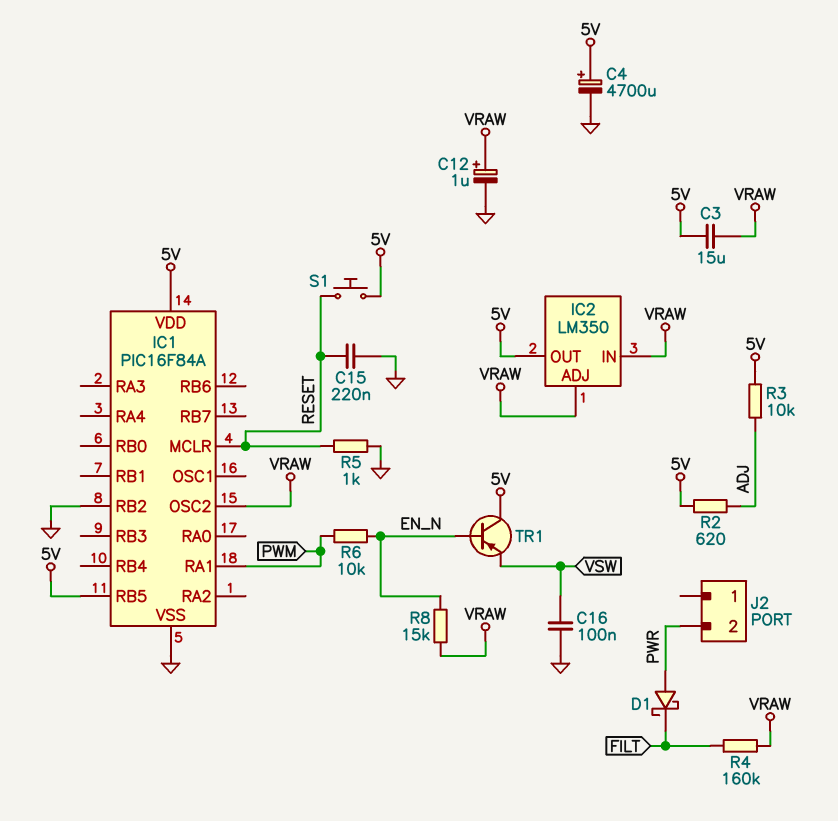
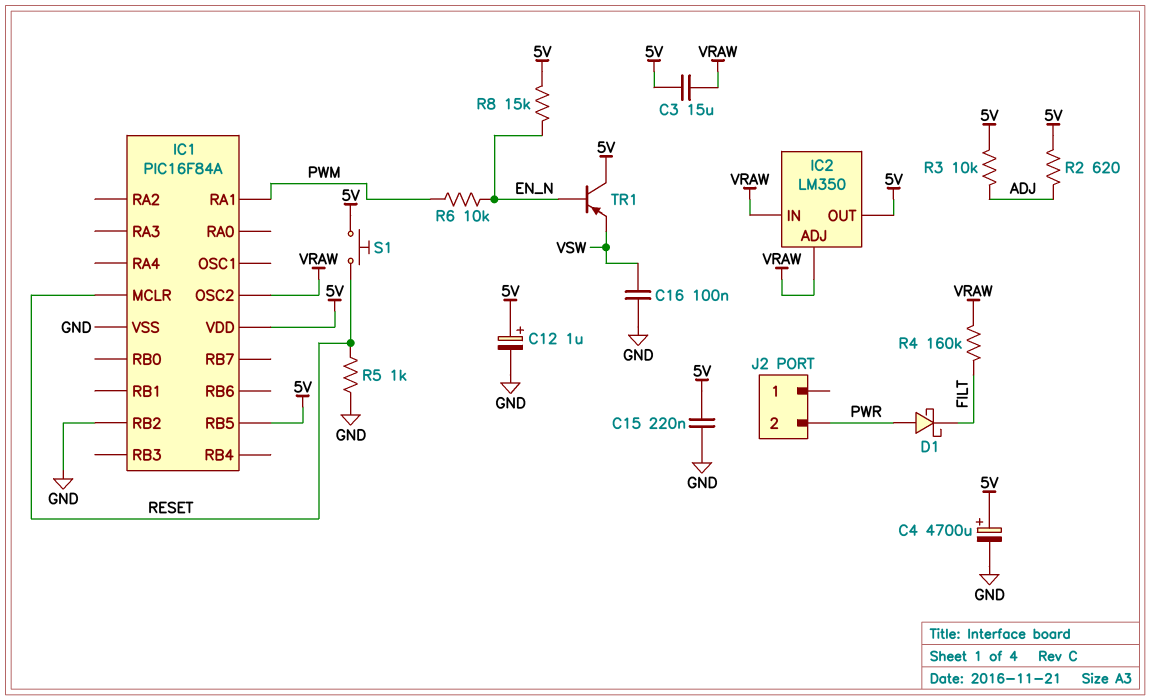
C12: 1uF (plus VRAW, minus GND) -> 1uF (plus 5V, minus GND)
C15: 220nF (GND, RESET) -> 220nF (5V, GND)
R8: 15k (EN_N, VRAW) -> 15k (5V, EN_N)

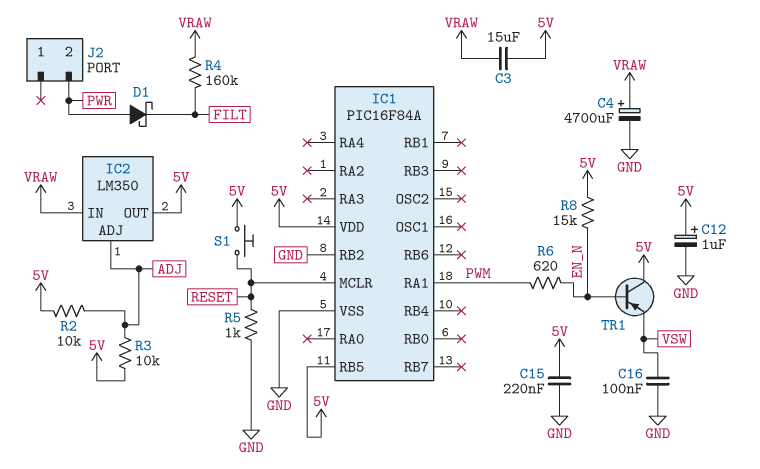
C4: 4700uF (plus 5V, minus GND) -> 4700uF (plus VRAW, minus GND)
IC1 pin OSC2: VRAW -> none
IC2 pin ADJ: VRAW -> ADJ
R2: 620 (5V, ADJ) -> 10k (5V, ADJ)
R6: 10k (EN_N, PWM) -> 620 (EN_N, PWM)

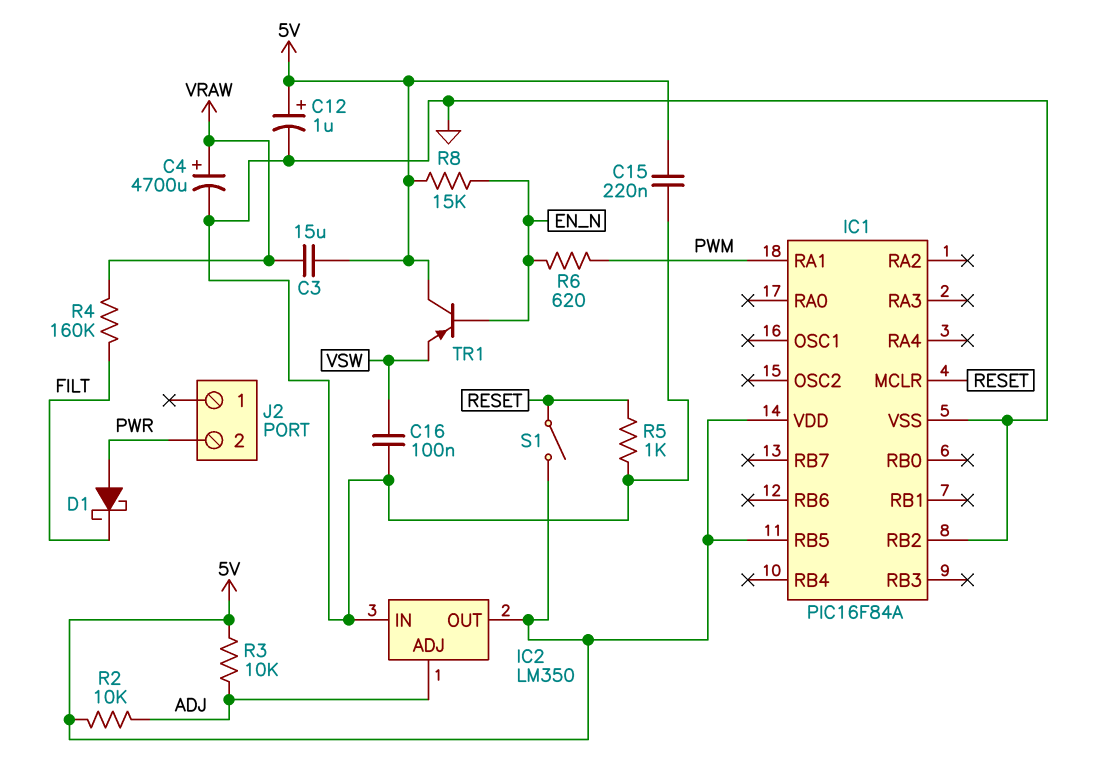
IC2 pin IN: VRAW -> GND
S1: button (5V, RESET) -> switch (5V, RESET)

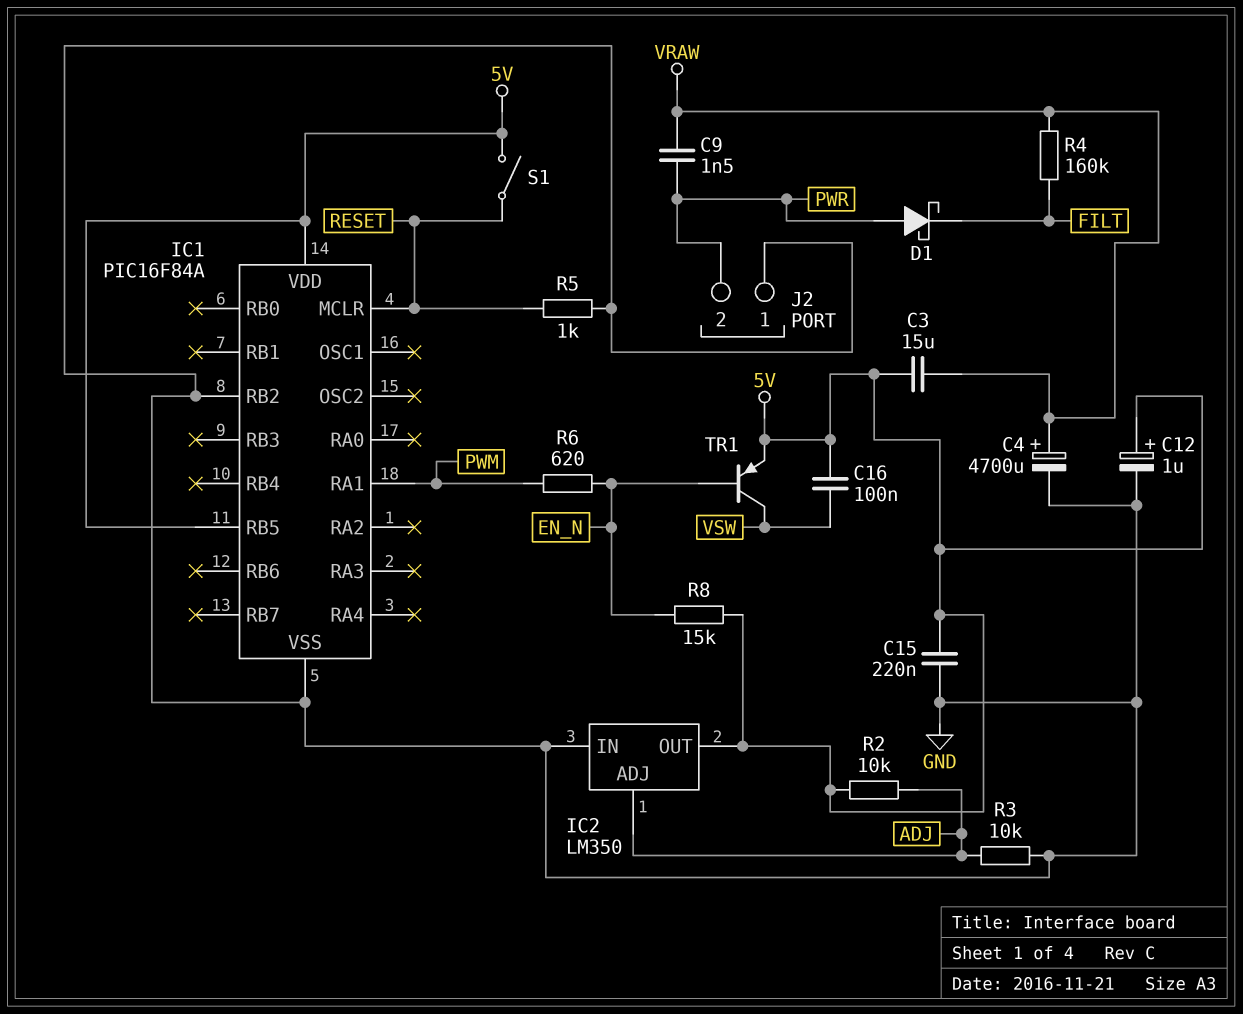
C9: none -> 1.5nF (PWR, VRAW)
C16: 100nF (GND, VSW) -> 100nF (5V, VSW)
J2 pin 1: none -> GND
R3: 10k (5V, ADJ) -> 10k (ADJ, GND)
TR1: PNP (B EN_N, C 5V, E VSW) -> PNP (B EN_N, C VSW, E 5V)

